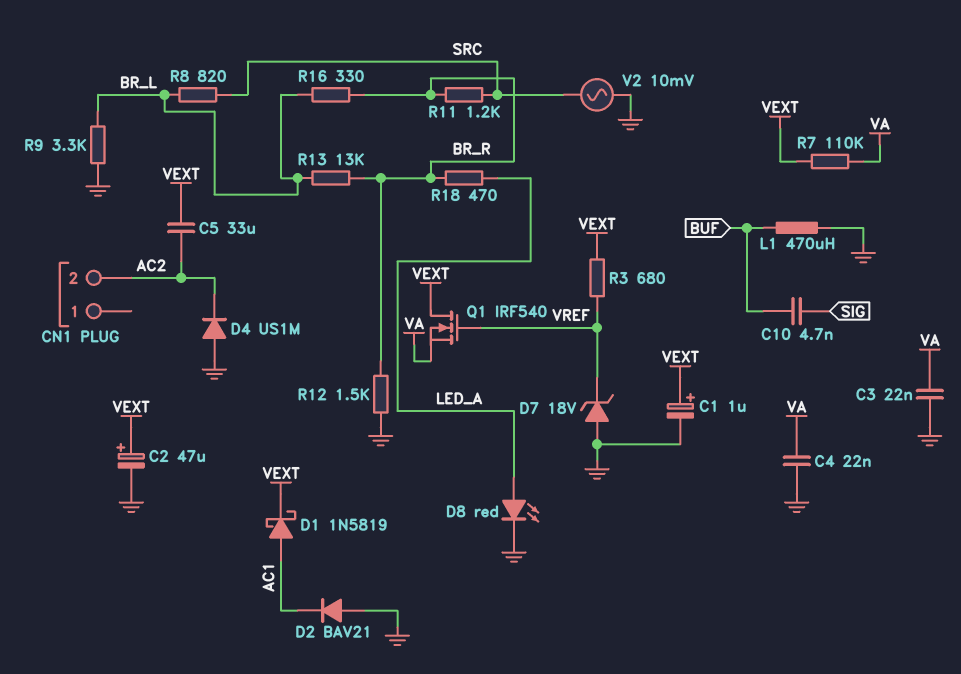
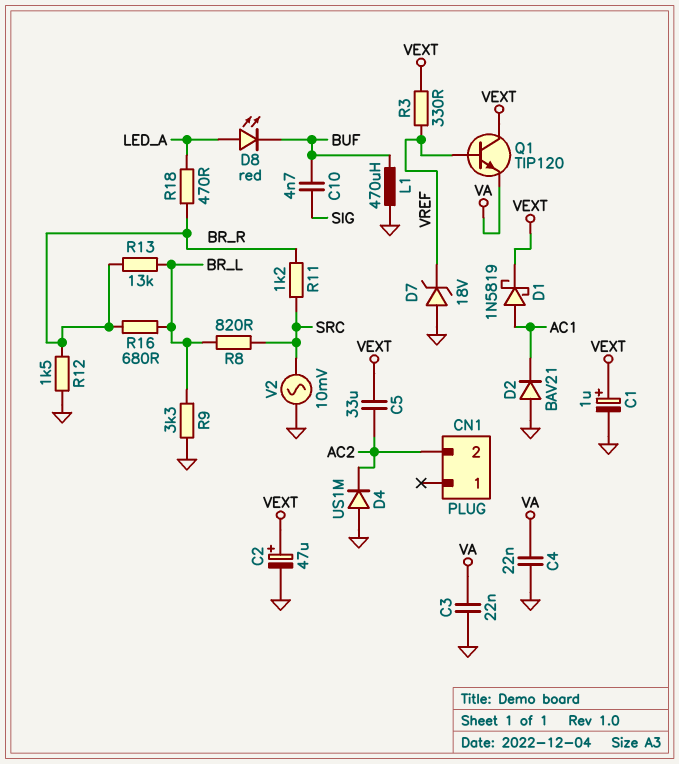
D8: LED red (A LED_A, K GND) -> LED red (A LED_A, K BUF)
Q1: NMOS IRF540 (G VREF, D VEXT, S VA) -> NPN TIP120 (B VREF, C VEXT, E VA)
R3: 680 (VEXT, VREF) -> 330 (VEXT, VREF)
R7: 110k (VA, VEXT) -> none
R16: 330 (BR_L, BR_R) -> 680 (BR_L, BR_R)

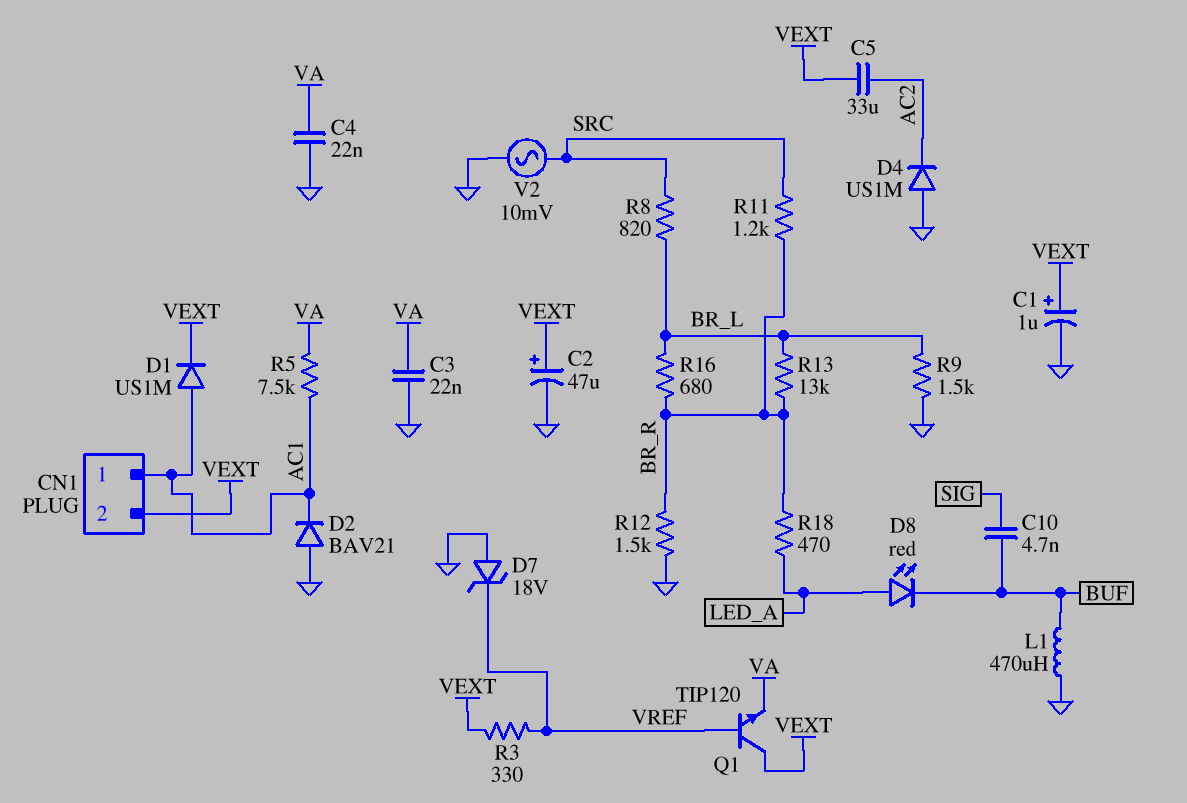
CN1 pin 1: none -> AC1
CN1 pin 2: AC2 -> VEXT
D1: schottky 1N5819 (A AC1, K VEXT) -> diode US1M (A AC1, K VEXT)
R5: none -> 7.5k (AC1, VA)
R9: 3.3k (BR_L, GND) -> 1.5k (BR_L, GND)

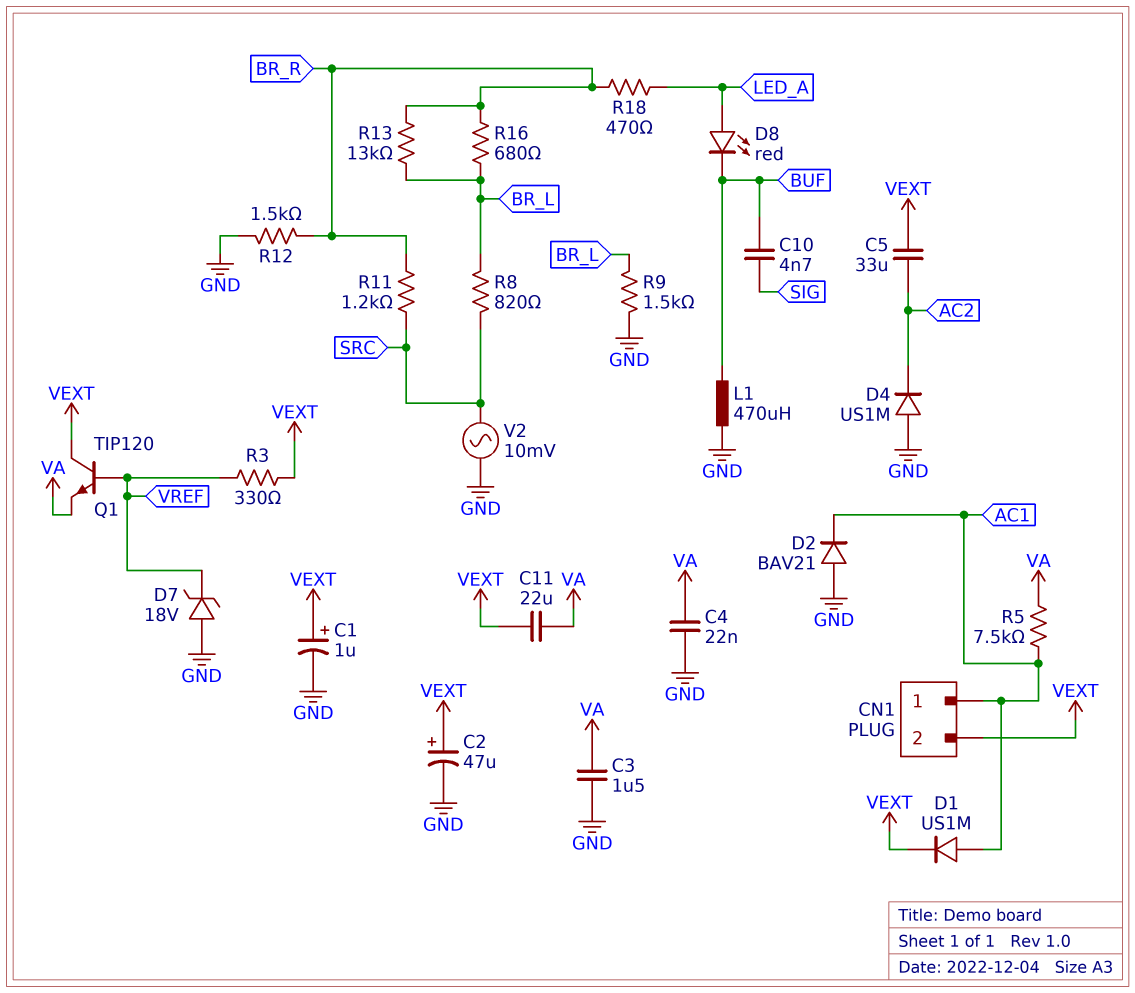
C3: 22nF (GND, VA) -> 1.5uF (GND, VA)
C11: none -> 22uF (VA, VEXT)

